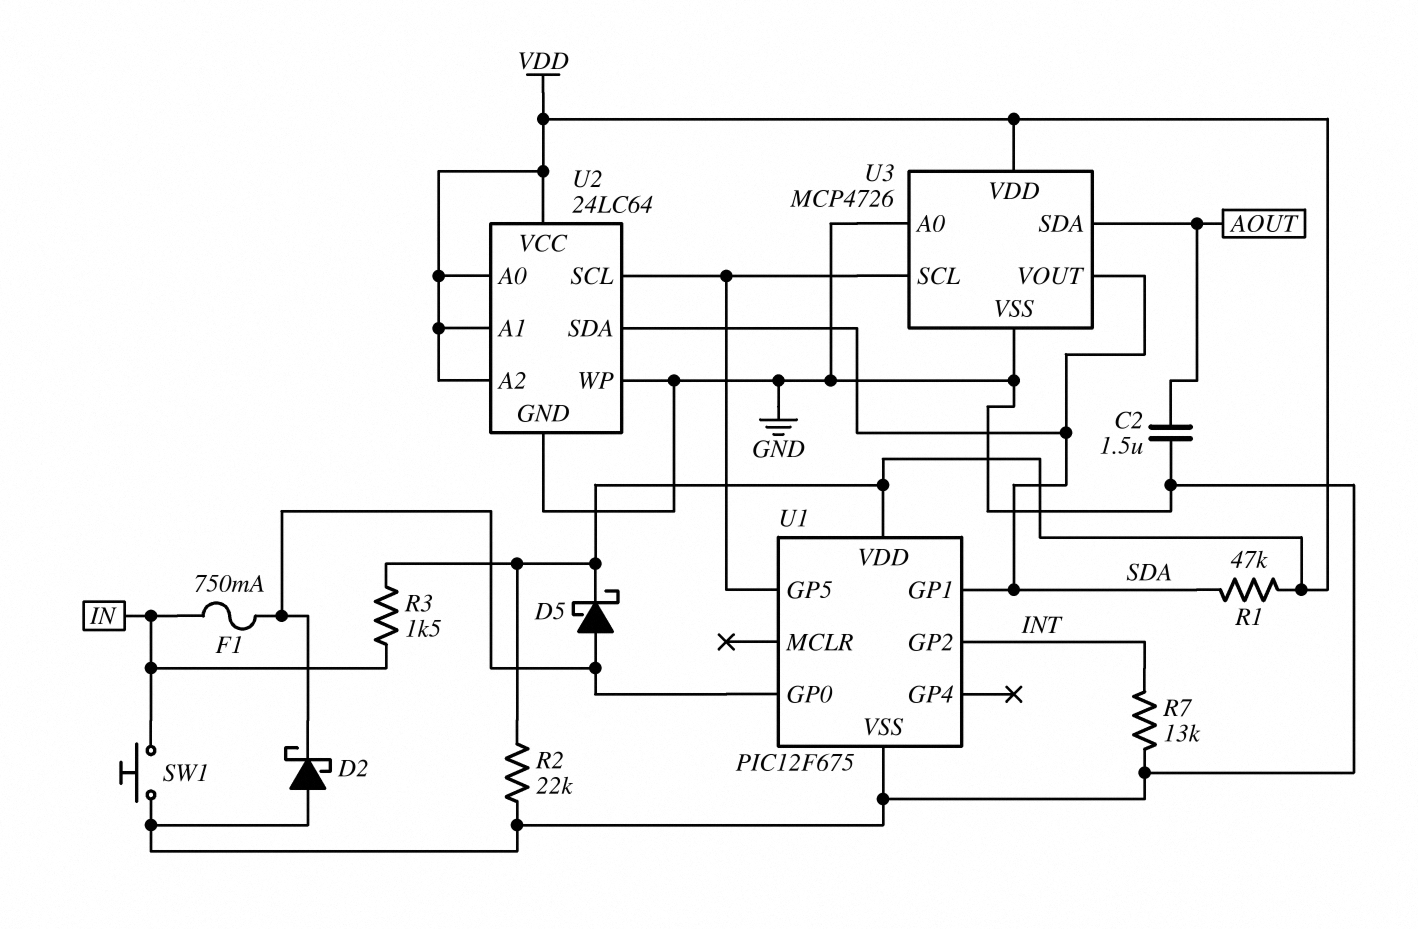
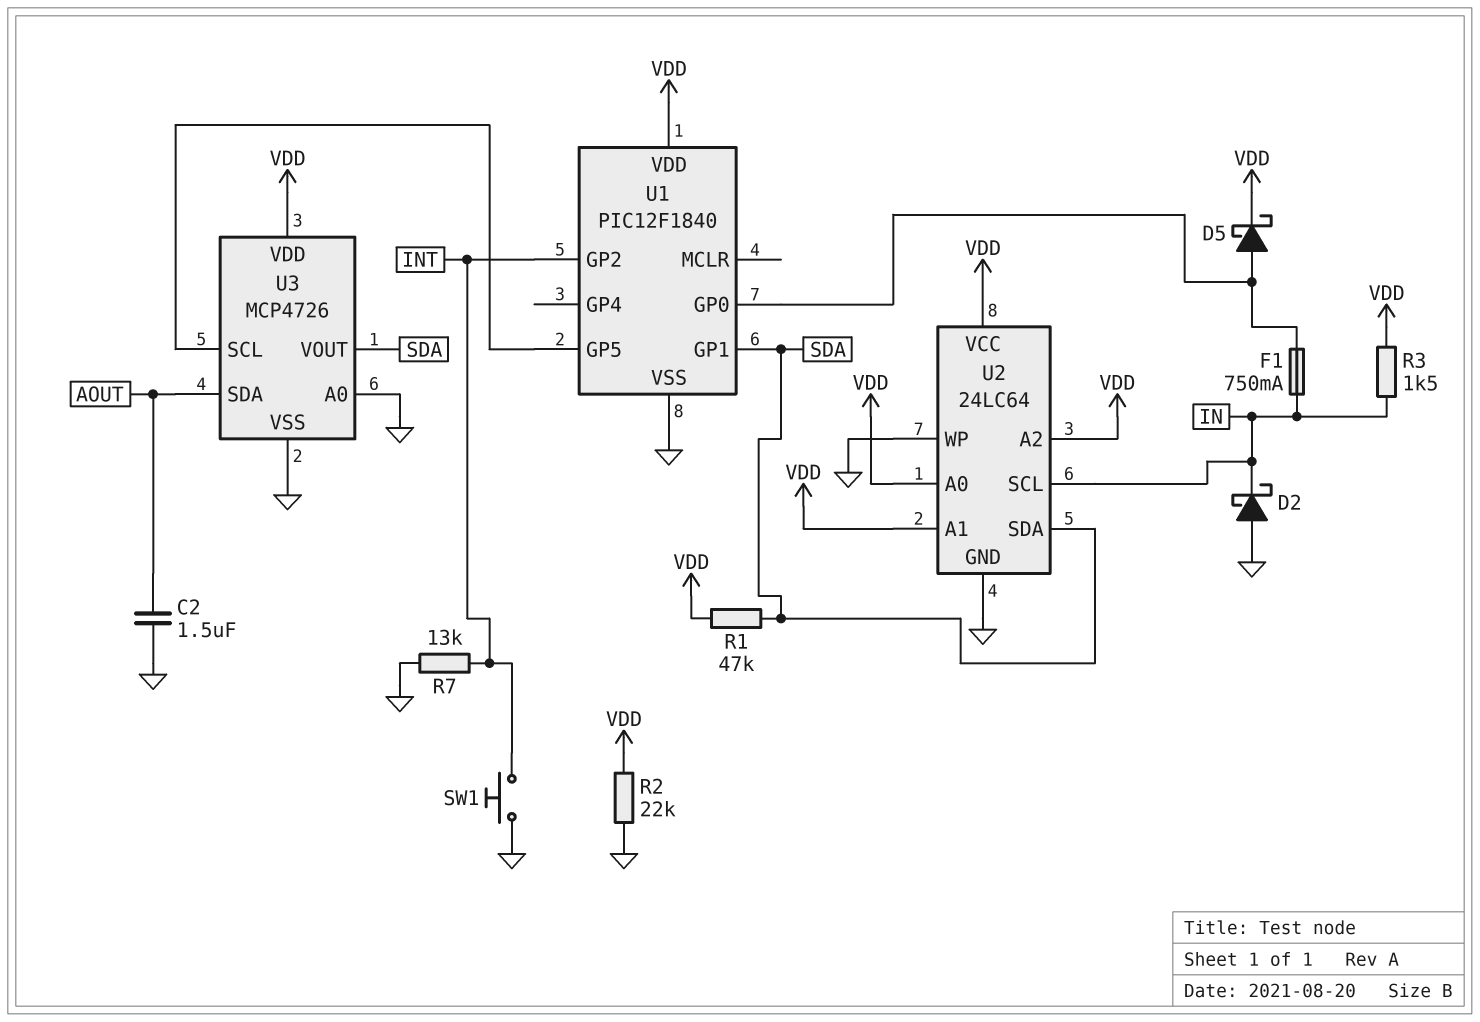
D2: schottky (A GND, K U1/GP0) -> schottky (A GND, K IN)
SW1: button (GND, IN) -> button (GND, INT)
U1: PIC12F675 -> PIC12F1840
U2 pin SCL: U1/GP5 -> IN

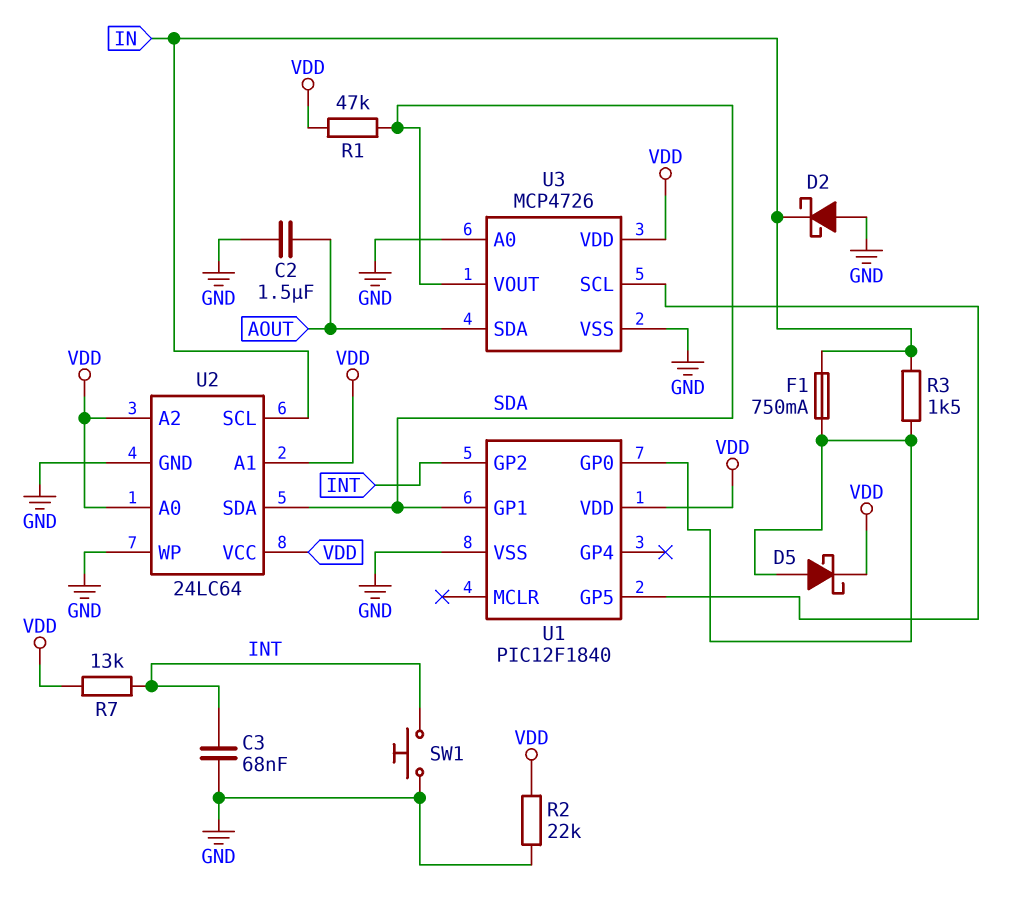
C3: none -> 68nF (GND, INT)
R3: 1.5k (IN, VDD) -> 1.5k (IN, U1/GP0)
R7: 13k (GND, INT) -> 13k (INT, VDD)

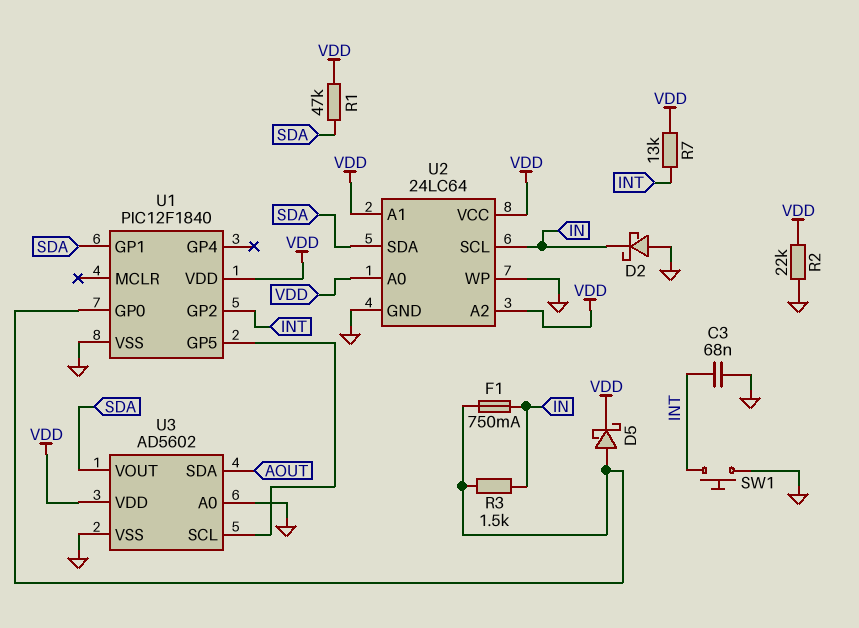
C2: 1.5uF (AOUT, GND) -> none
U3: MCP4726 -> AD5602

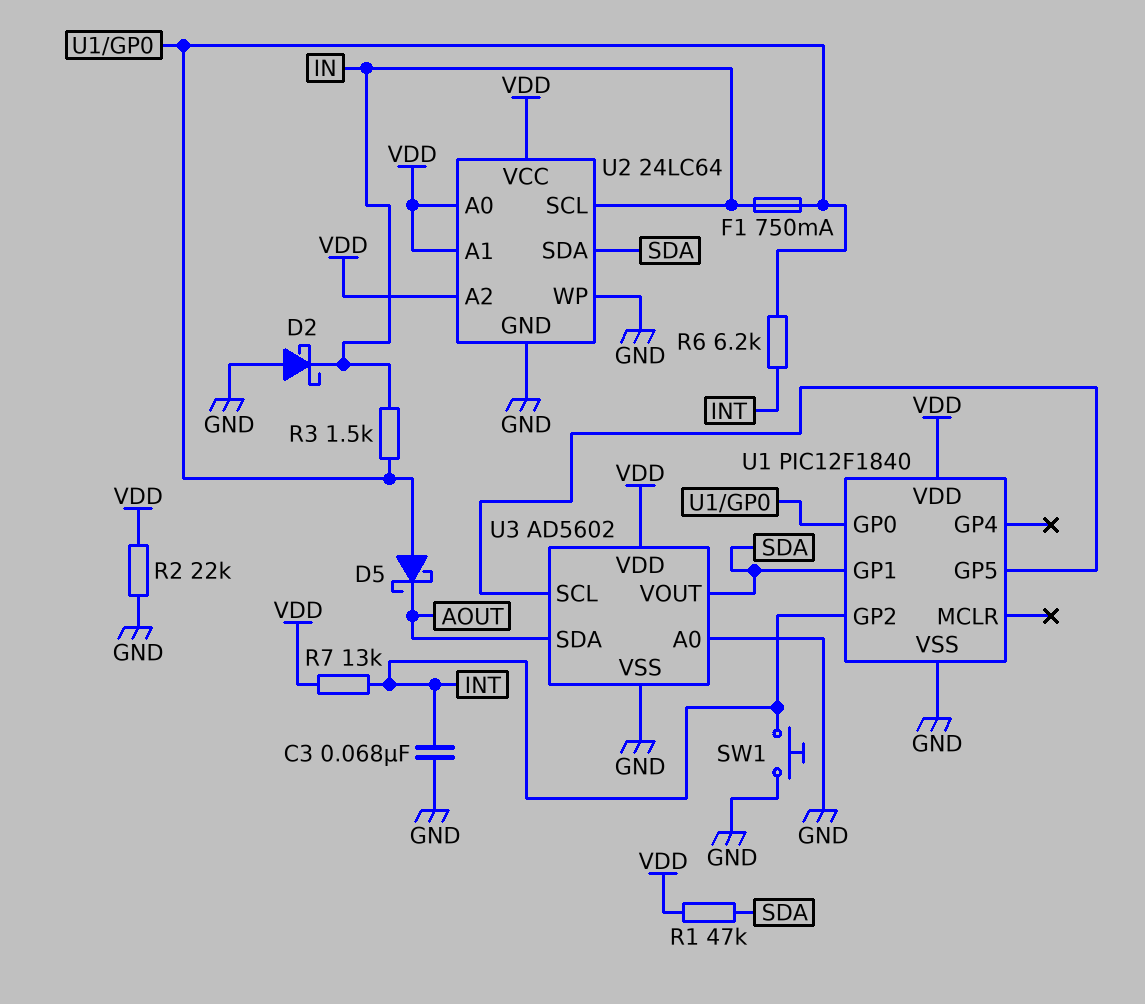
D5: schottky (A U1/GP0, K VDD) -> schottky (A U1/GP0, K AOUT)
R6: none -> 6.2k (INT, U1/GP0)

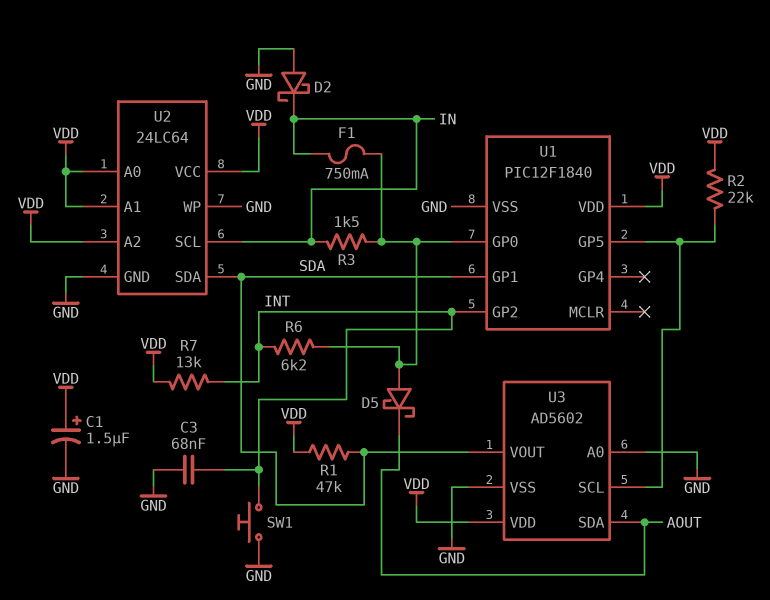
C1: none -> 1.5uF (plus VDD, minus GND)
R2: 22k (GND, VDD) -> 22k (U1/GP5, VDD)

